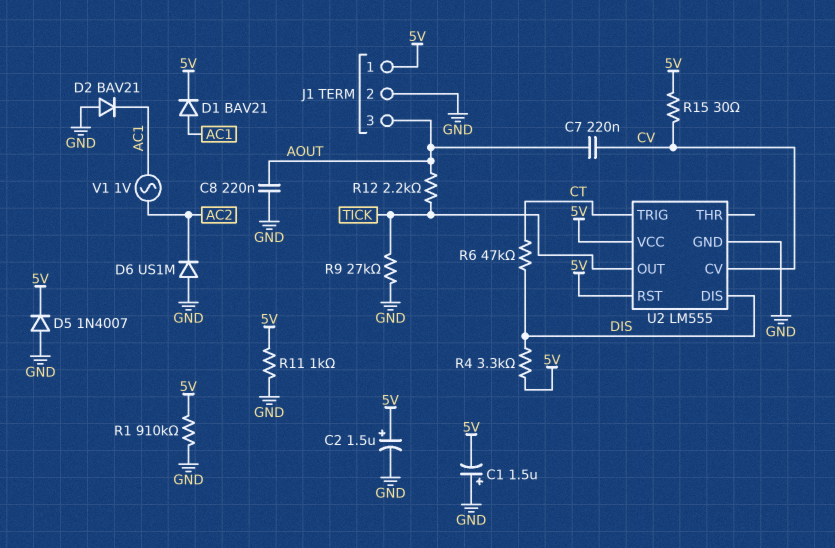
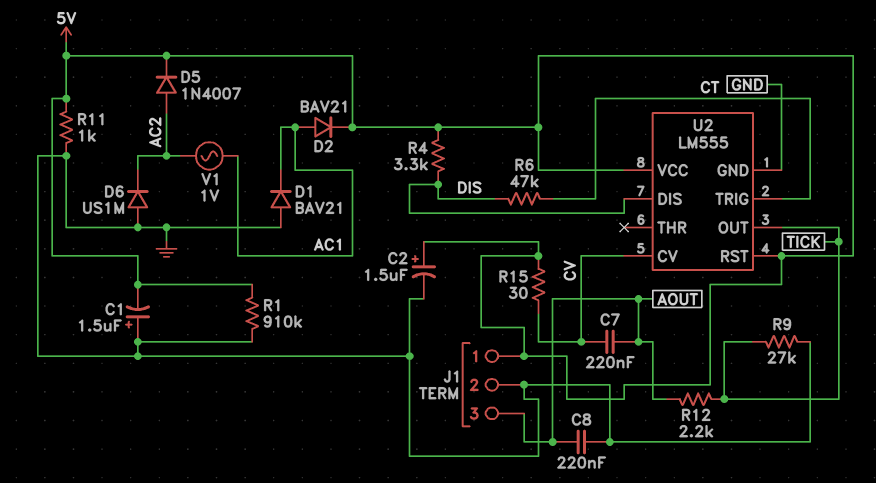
D1: diode BAV21 (A AC1, K 5V) -> diode BAV21 (A GND, K AC1)
D2: diode BAV21 (A GND, K AC1) -> diode BAV21 (A AC1, K 5V)
D5: diode 1N4007 (A GND, K 5V) -> diode 1N4007 (A AC2, K 5V)

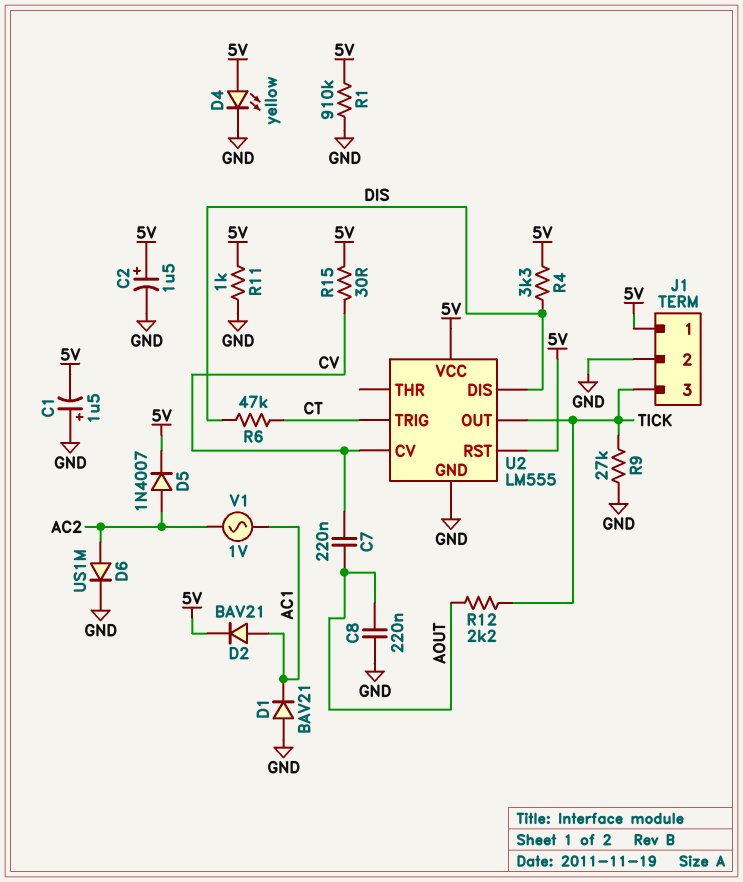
D4: none -> LED yellow (A 5V, K GND)
D6: diode US1M (A GND, K AC2) -> diode US1M (A AC2, K GND)
J1 pin 3: AOUT -> TICK

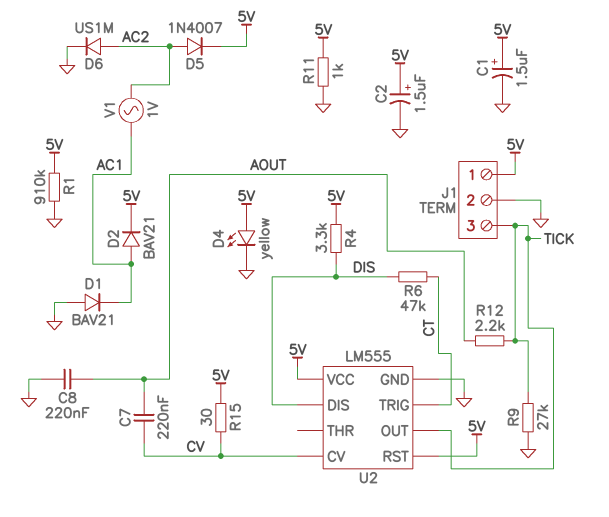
C1: 1.5uF (plus GND, minus 5V) -> 1.5uF (plus 5V, minus GND)

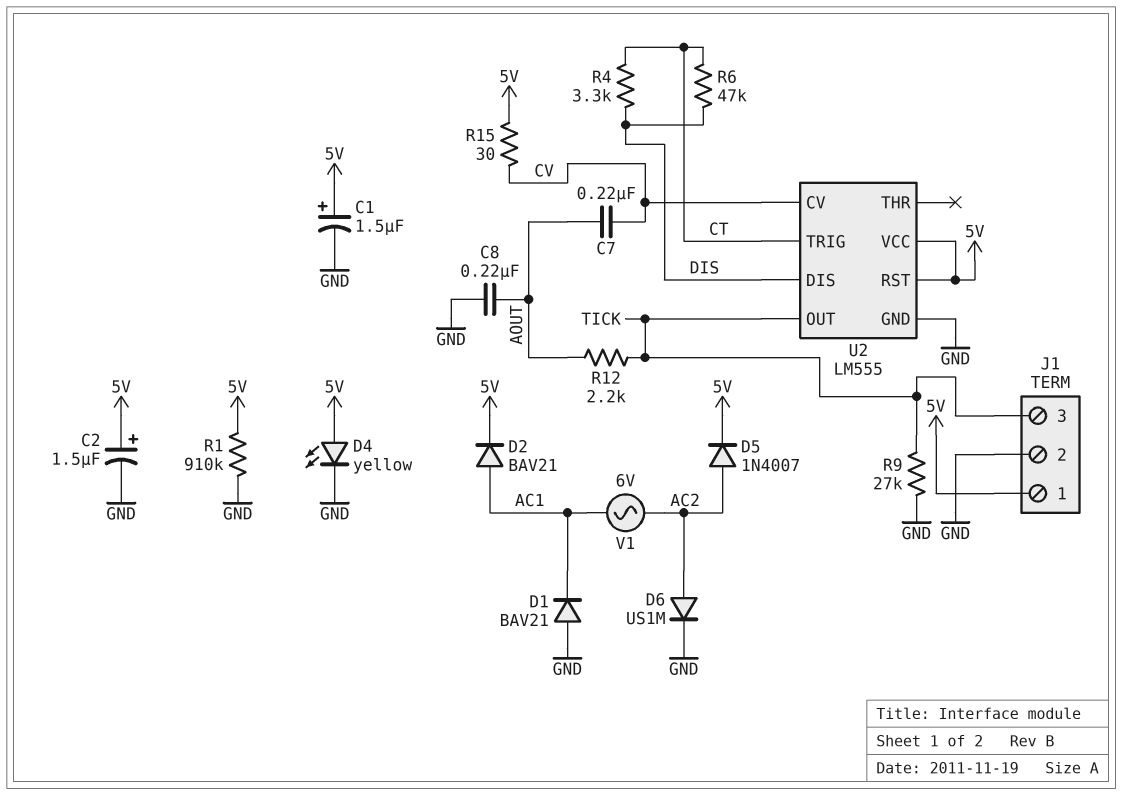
R4: 3.3k (5V, DIS) -> 3.3k (CT, DIS)
R11: 1k (5V, GND) -> none
V1: AC 1V (AC1, AC2) -> AC 6V (AC1, AC2)

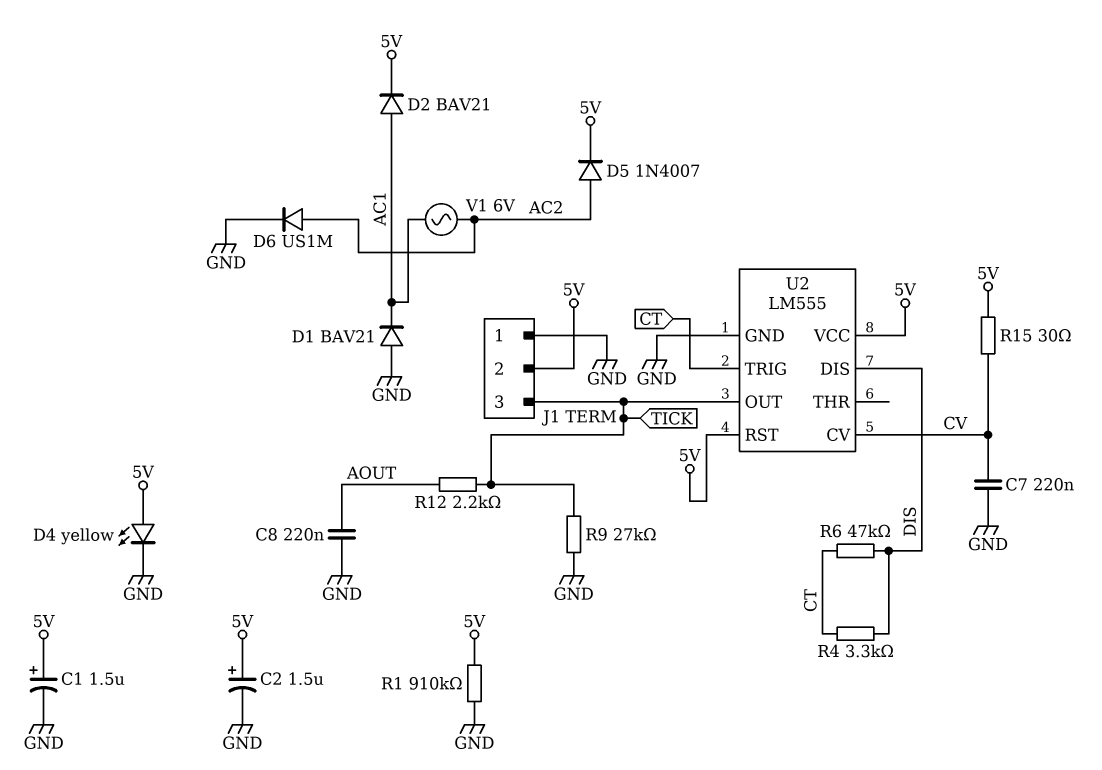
C7: 220nF (AOUT, CV) -> 220nF (CV, GND)
J1 pin 1: 5V -> GND
J1 pin 2: GND -> 5V

